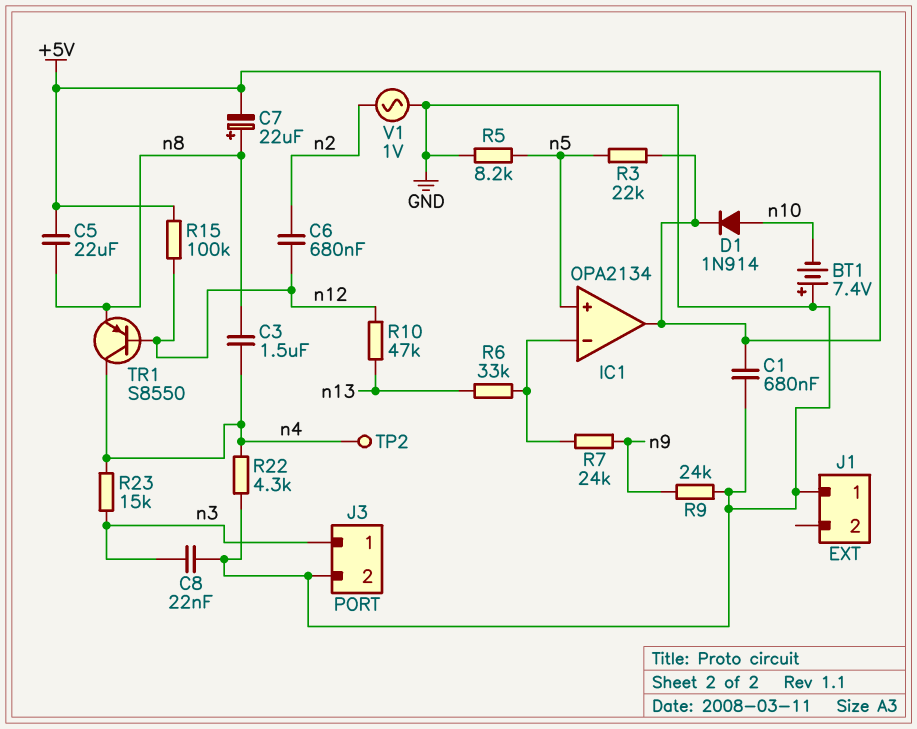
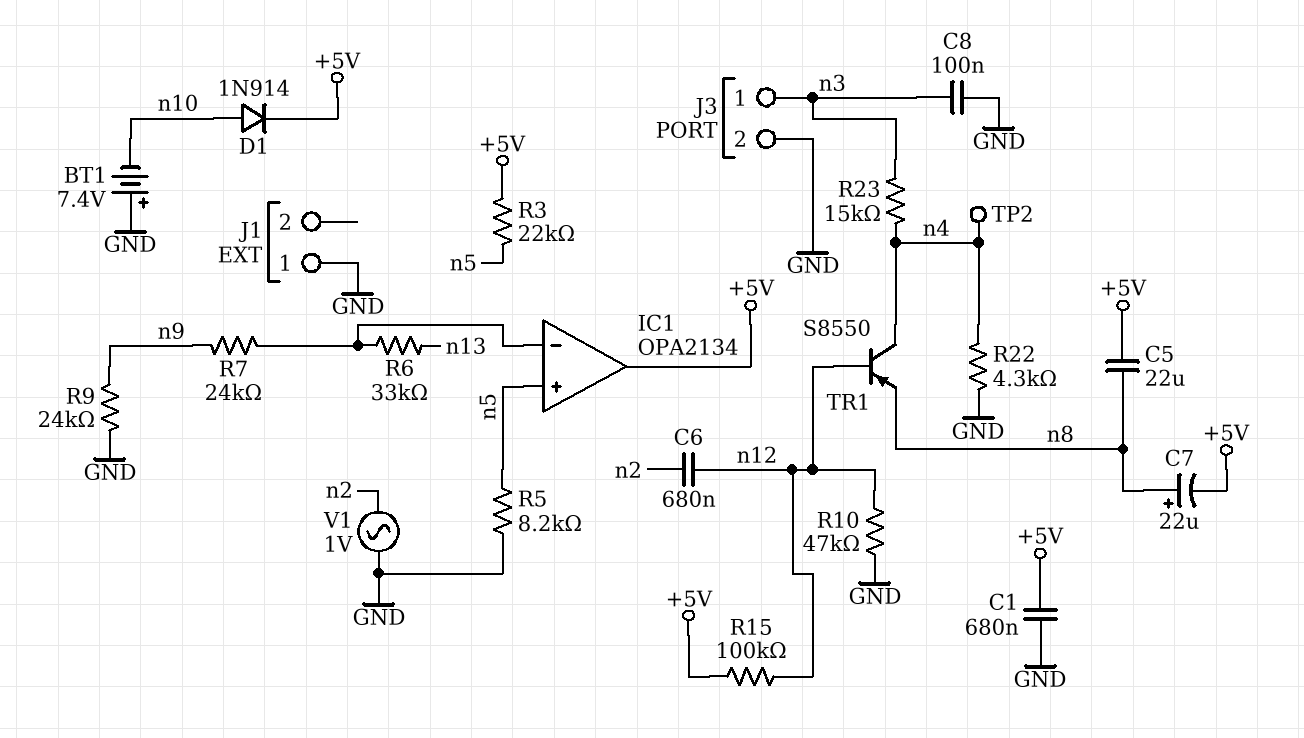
C3: 1.5uF (n4, n8) -> none
C8: 22nF (GND, n3) -> 100nF (GND, n3)
R10: 47k (n12, n13) -> 47k (GND, n12)

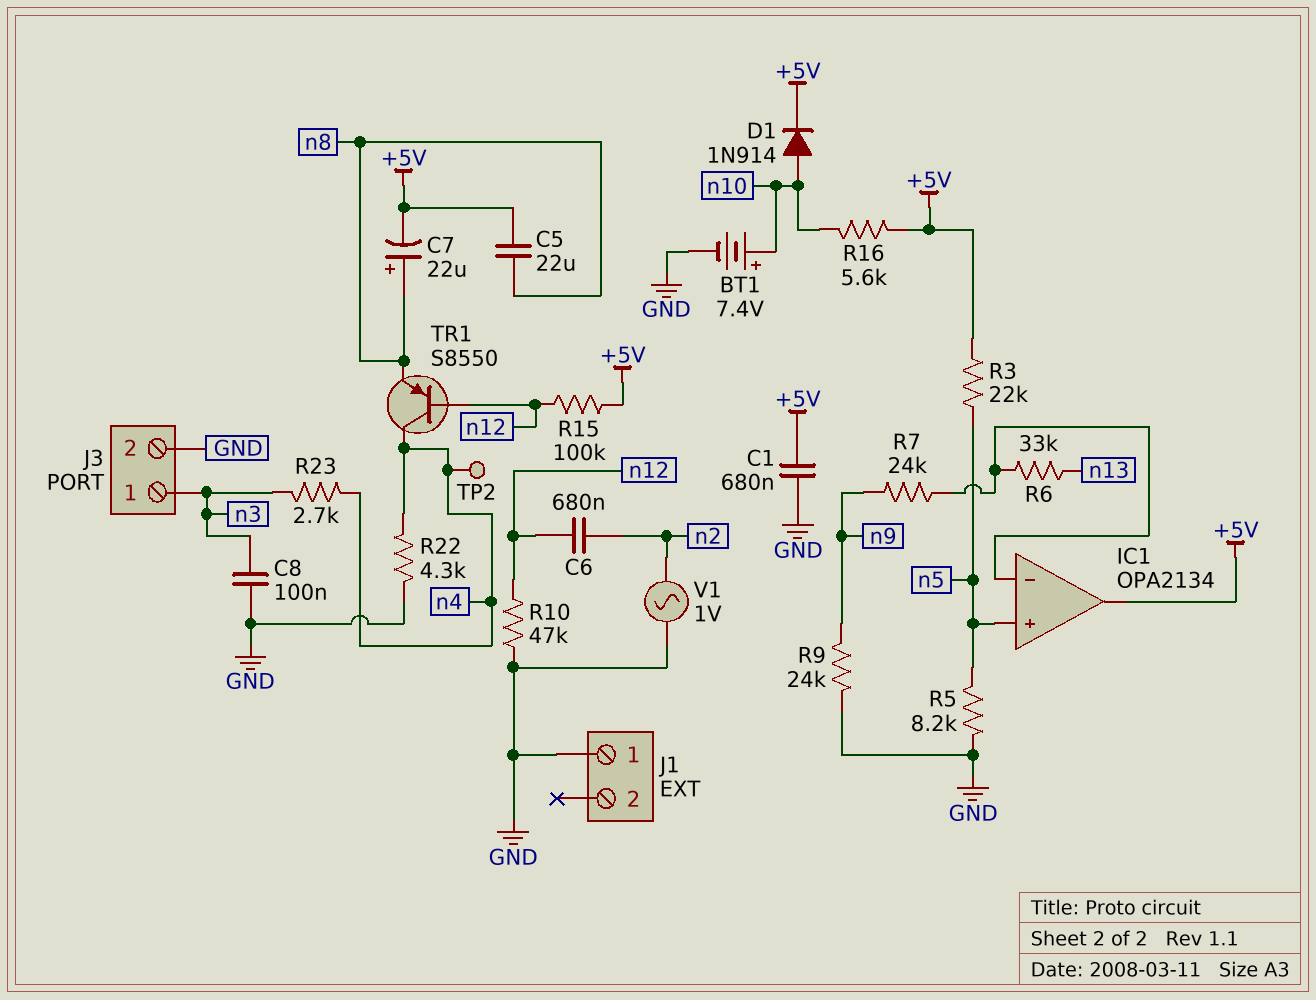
BT1: 7.4V (plus GND, minus n10) -> 7.4V (plus n10, minus GND)
R16: none -> 5.6k (+5V, n10)
R23: 15k (n3, n4) -> 2.7k (n3, n4)

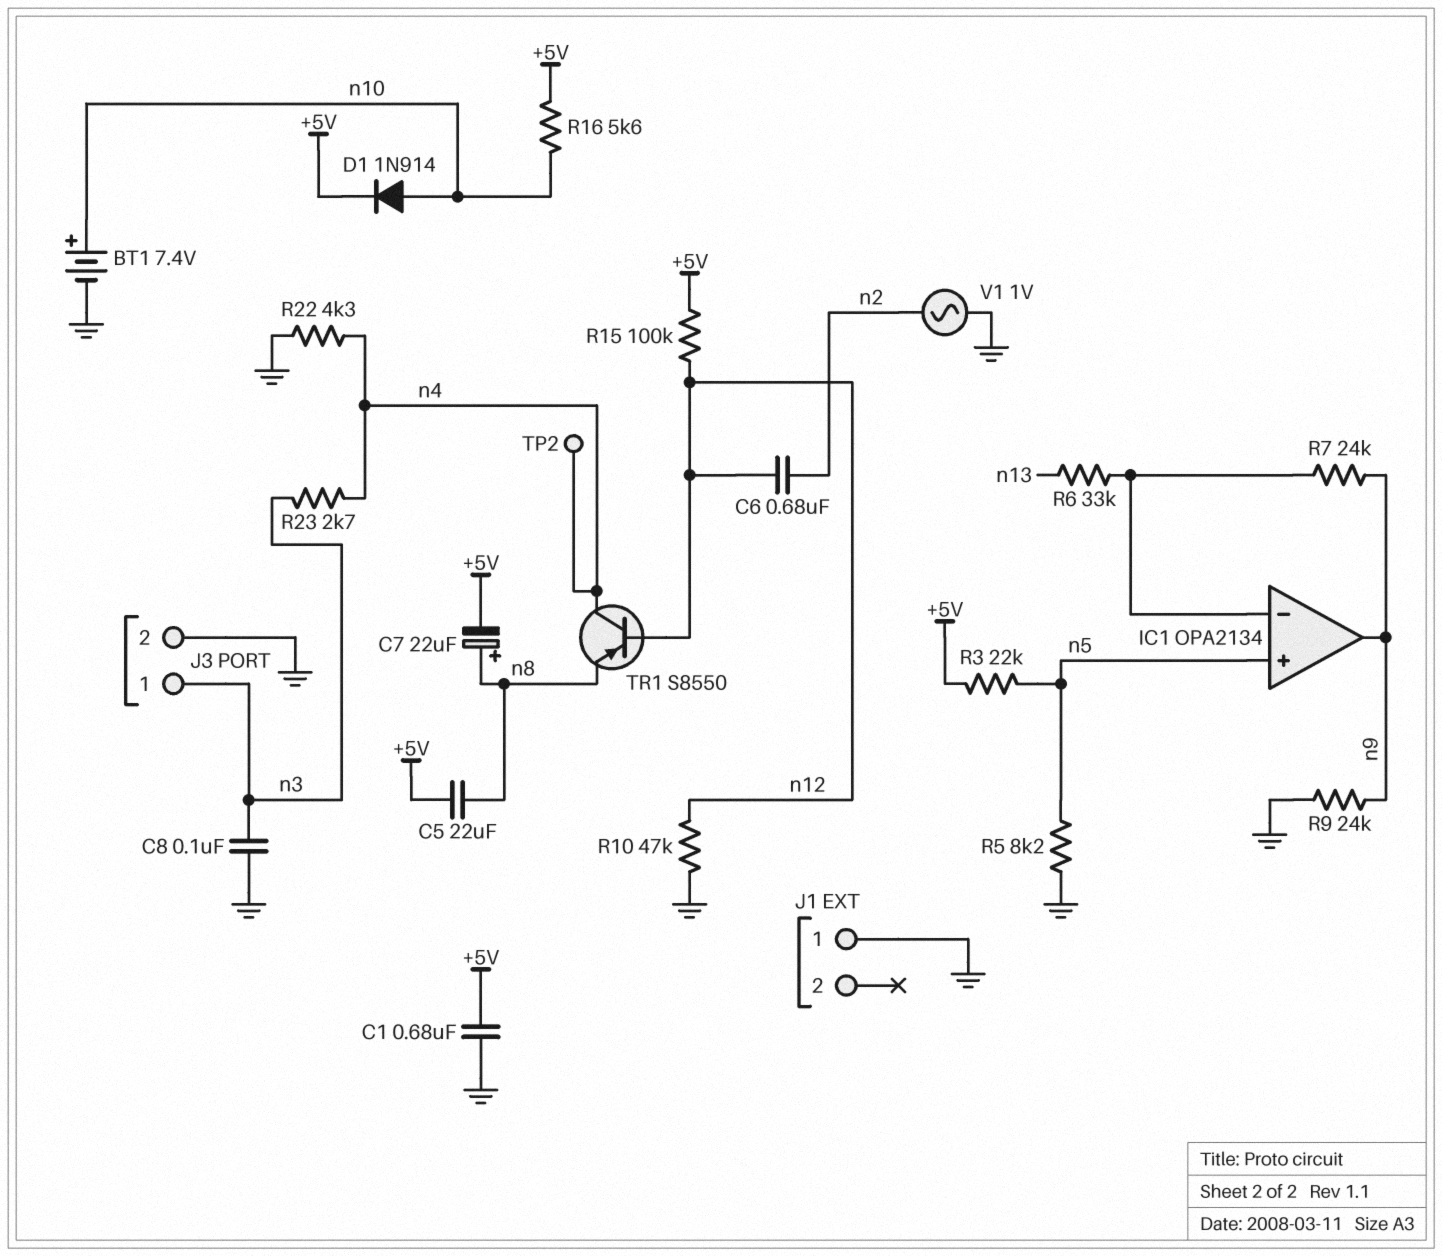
IC1 pin out: +5V -> n9

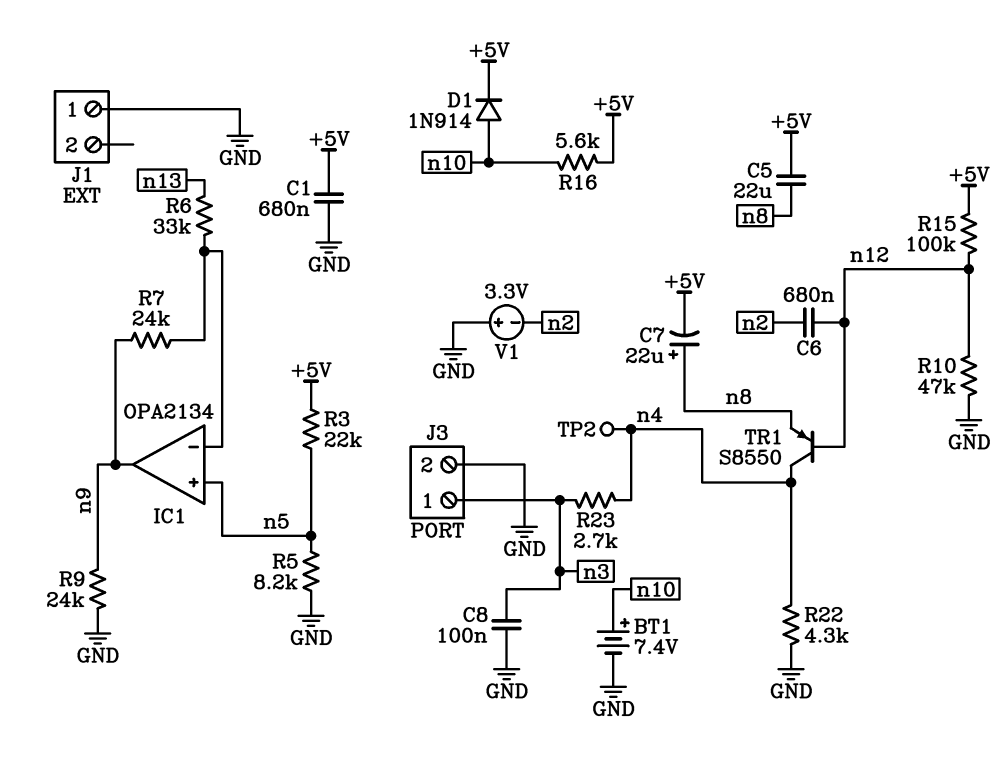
V1: AC 1V (GND, n2) -> 3.3V (plus GND, minus n2)

